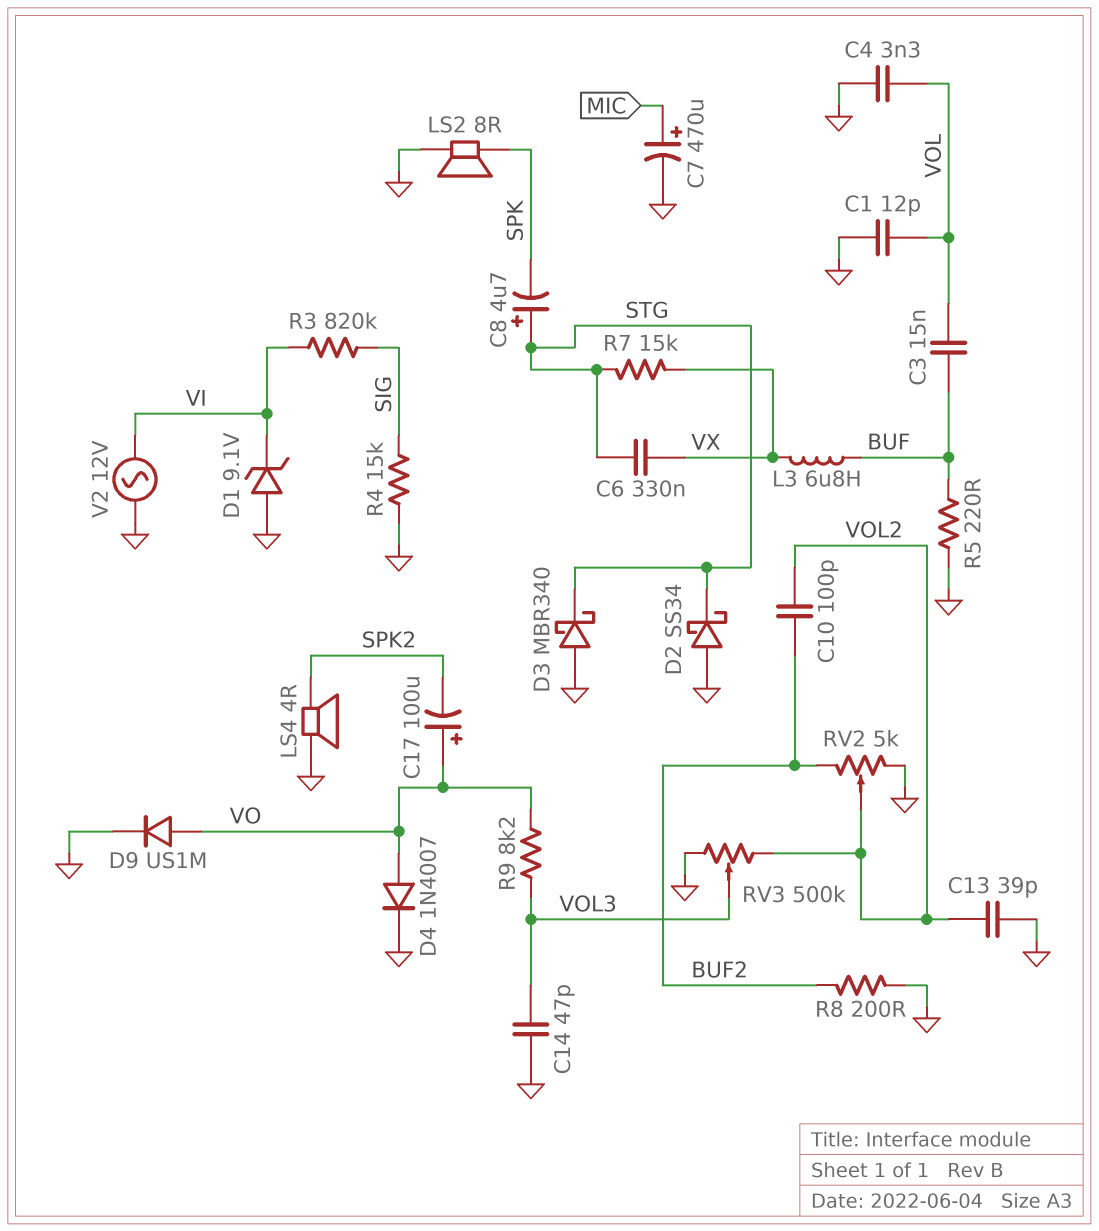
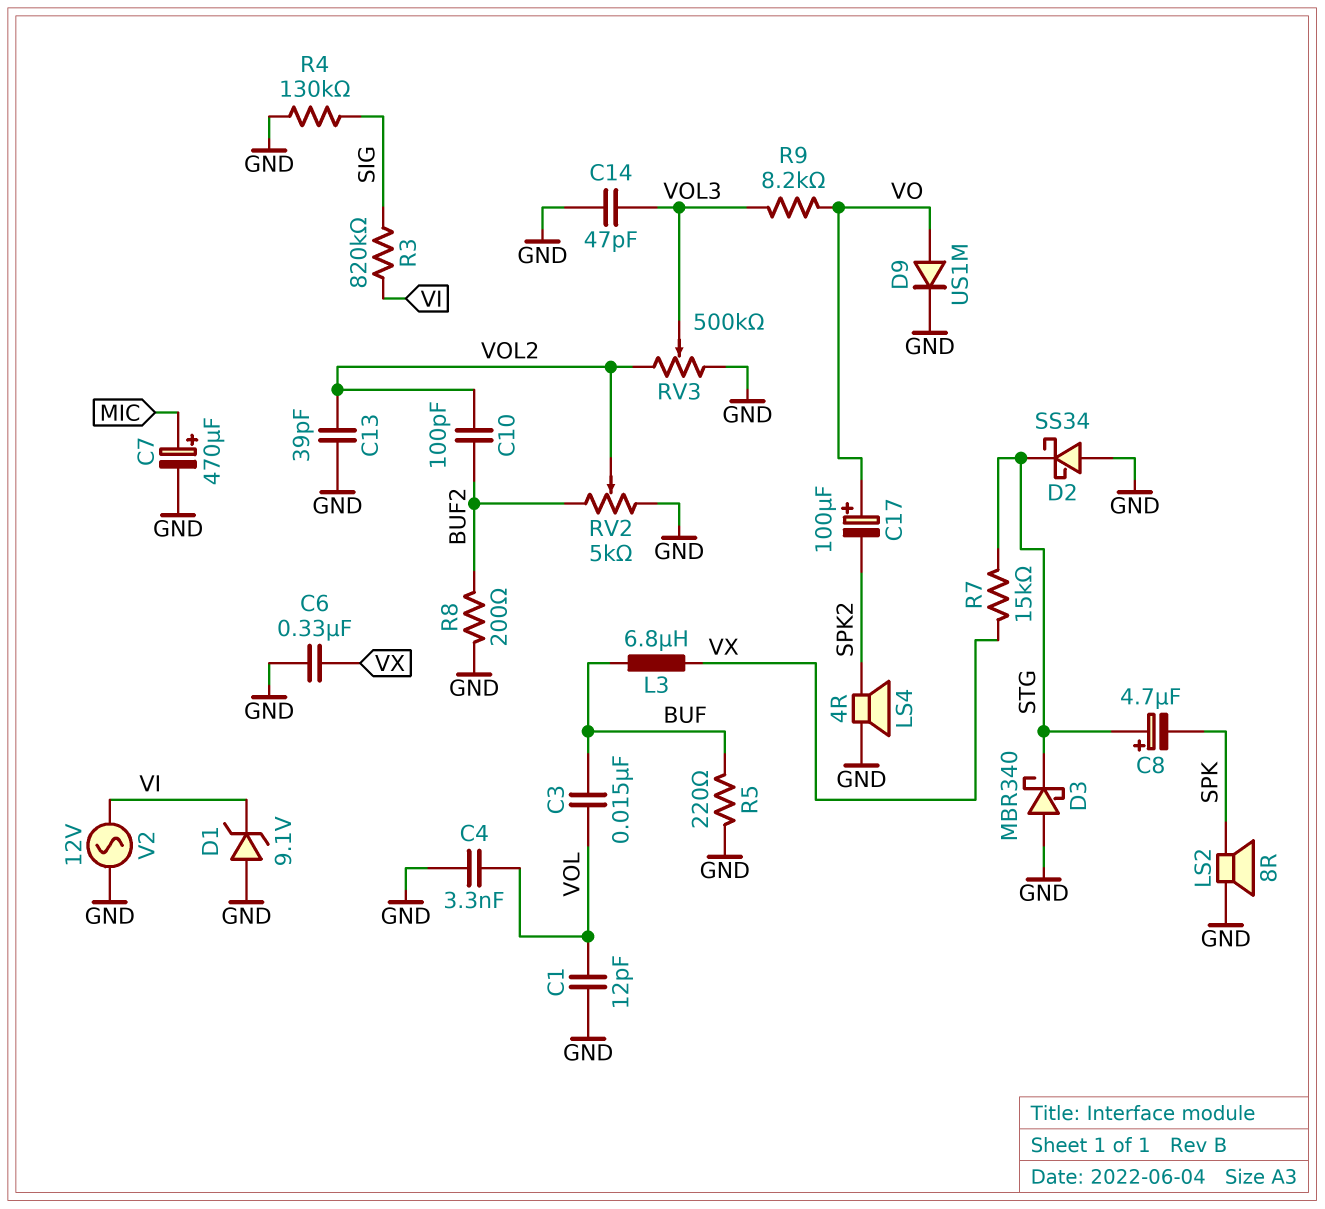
C6: 330nF (STG, VX) -> 330nF (GND, VX)
D4: diode 1N4007 (A VO, K GND) -> none
R4: 15k (GND, SIG) -> 130k (GND, SIG)

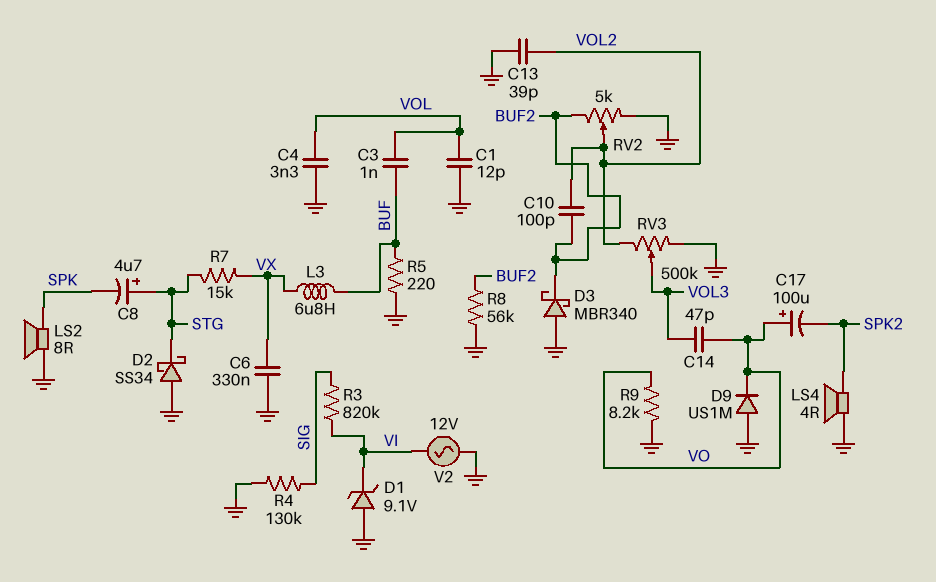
C3: 15nF (BUF, VOL) -> 1nF (BUF, VOL)
C7: 470uF (plus MIC, minus GND) -> none
C14: 47pF (GND, VOL3) -> 47pF (VO, VOL3)
D3: schottky MBR340 (A GND, K STG) -> schottky MBR340 (A GND, K BUF2)
D9: diode US1M (A VO, K GND) -> diode US1M (A GND, K VO)
R8: 200 (BUF2, GND) -> 56k (BUF2, GND)
R9: 8.2k (VO, VOL3) -> 8.2k (GND, VO)

